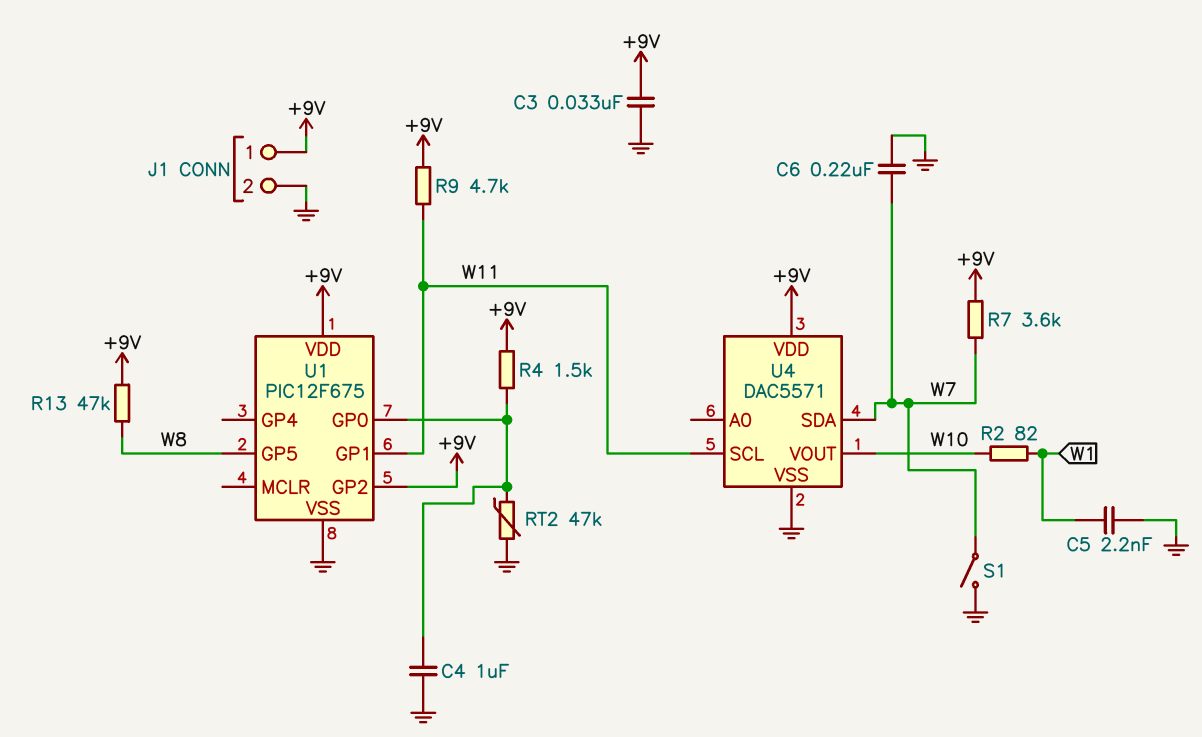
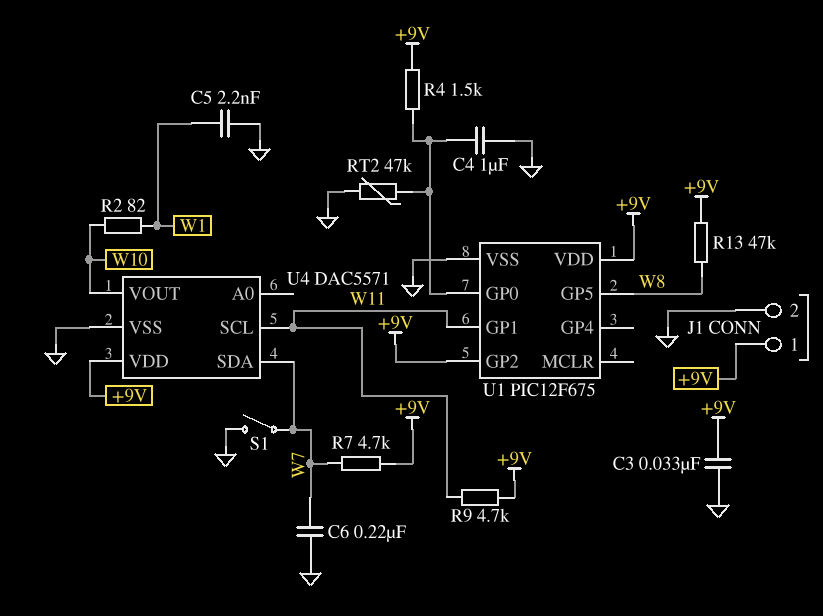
R7: 3.6k (+9V, W7) -> 4.7k (+9V, W7)

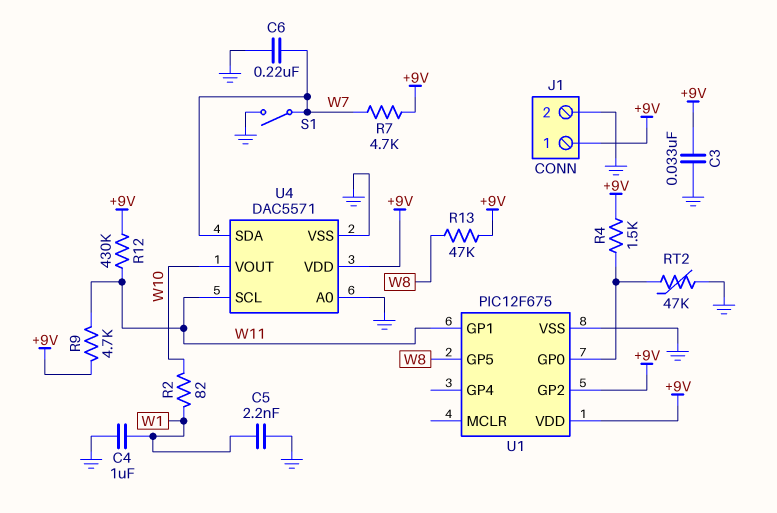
C4: 1uF (GND, U1/GP0) -> 1uF (GND, W1)
R12: none -> 430k (+9V, W11)
U4 pin A0: none -> GND

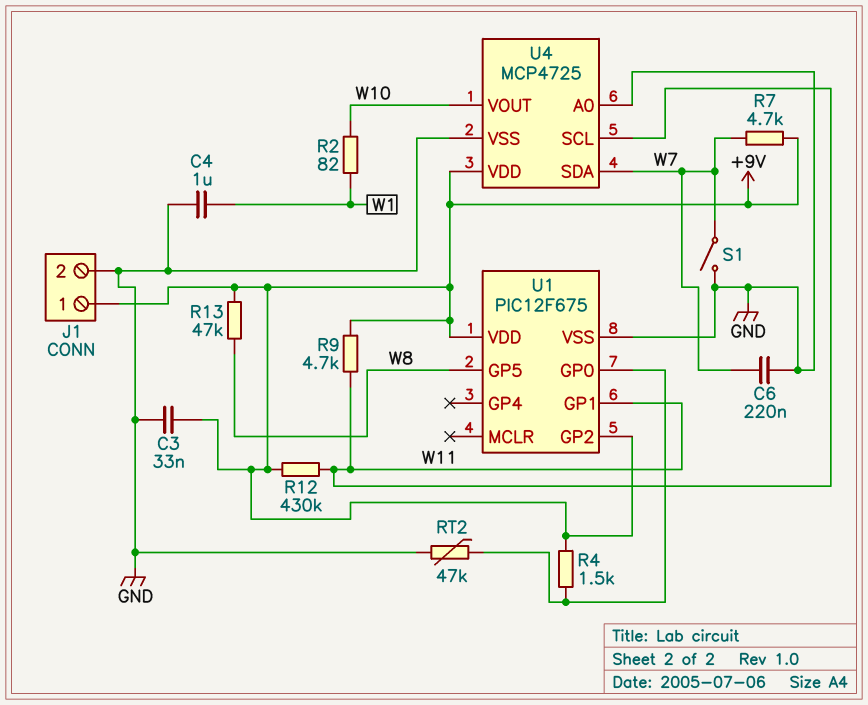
C5: 2.2nF (GND, W1) -> none
U4: DAC5571 -> MCP4725

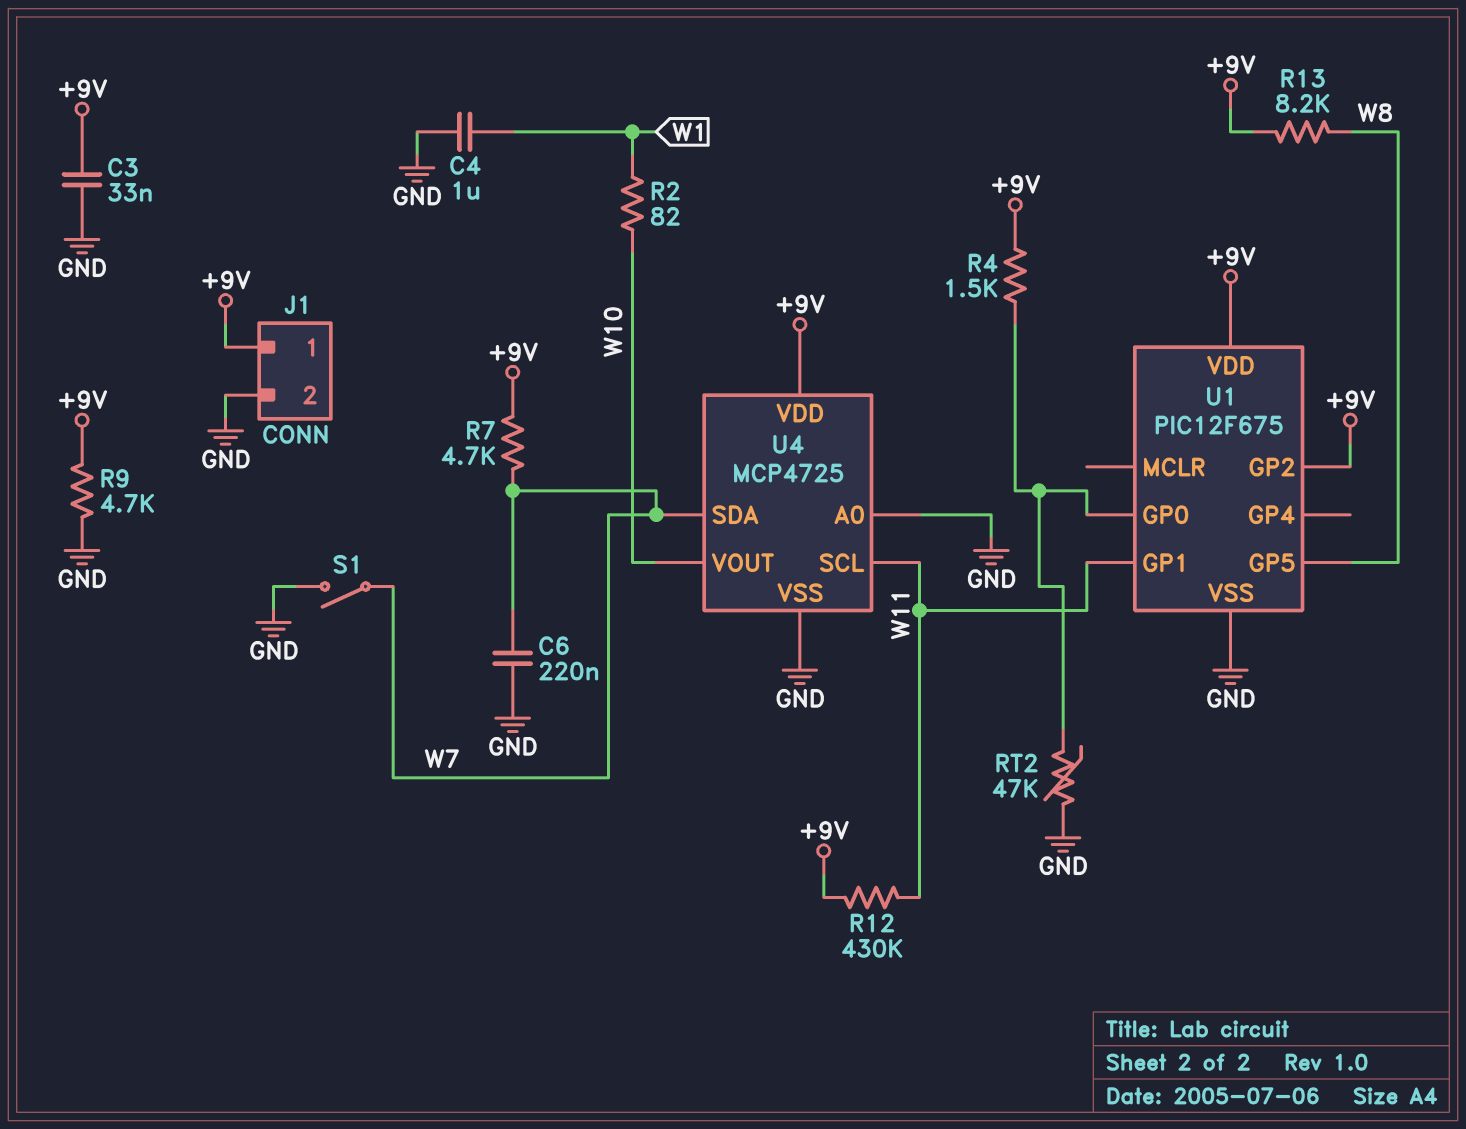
R9: 4.7k (+9V, W11) -> 4.7k (+9V, GND)
R13: 47k (+9V, W8) -> 8.2k (+9V, W8)

